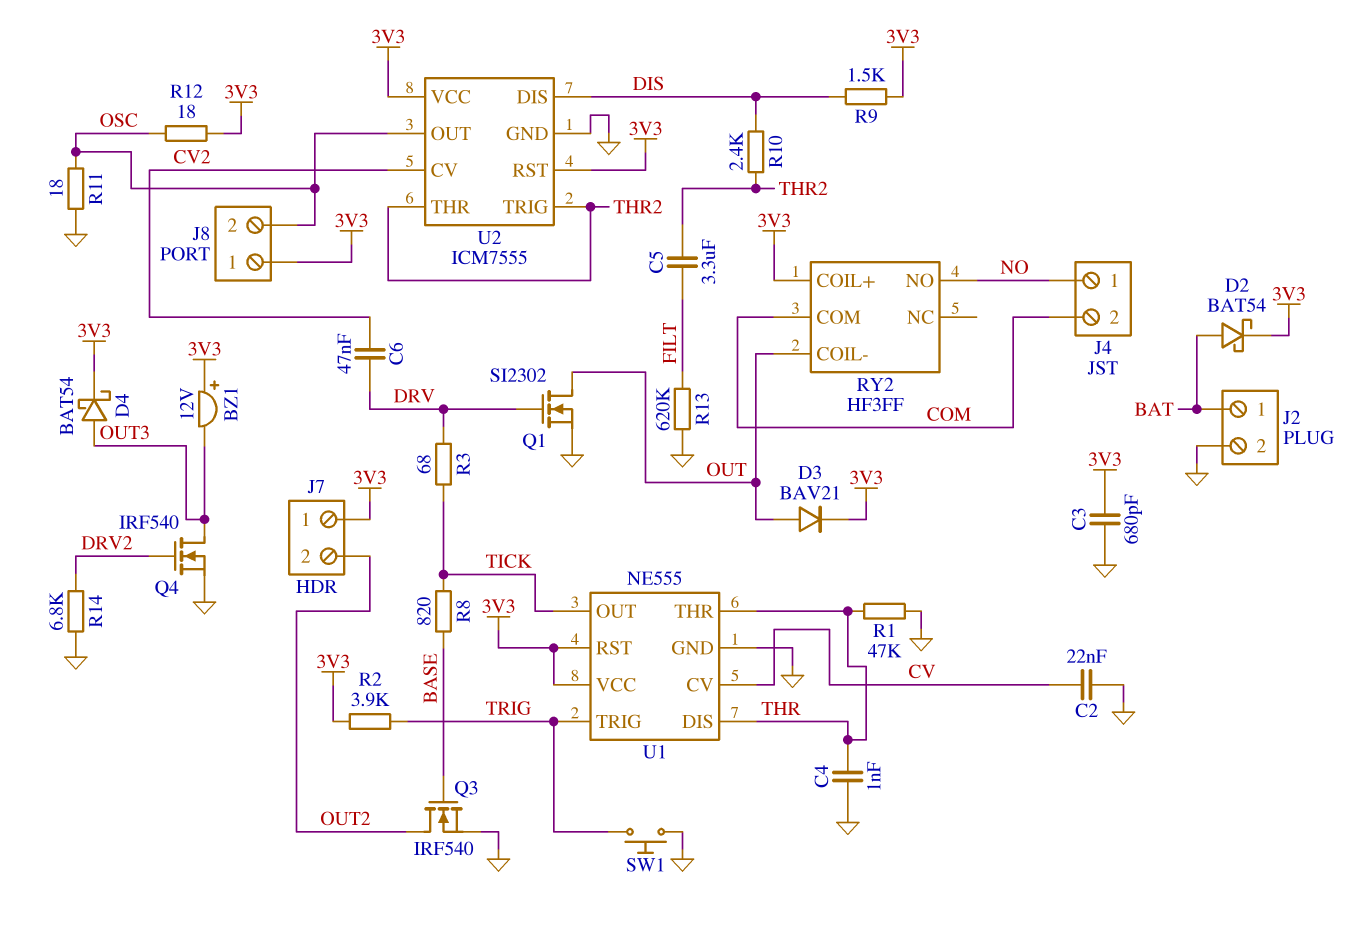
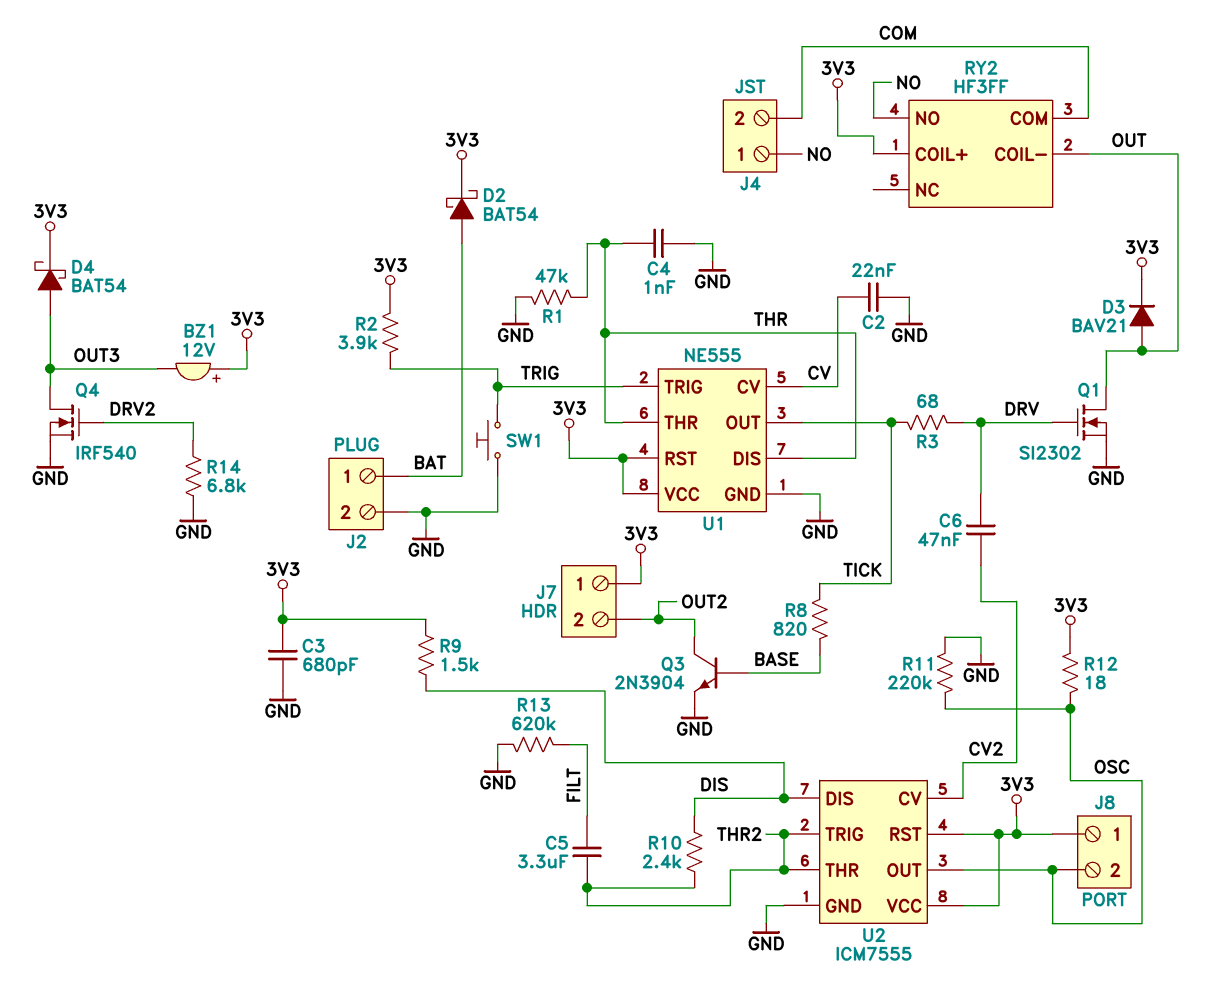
Q3: NMOS IRF540 (G BASE, D OUT2, S GND) -> NPN 2N3904 (B BASE, C OUT2, E GND)
R11: 18 (GND, OSC) -> 220k (GND, OSC)

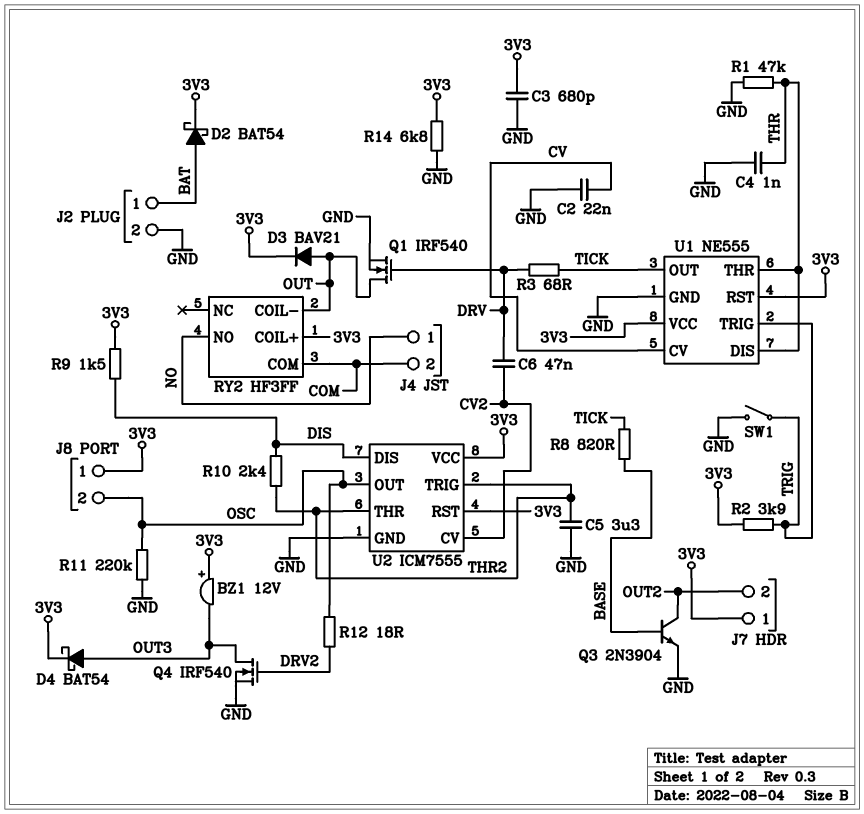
C5: 3.3uF (FILT, THR2) -> 3.3uF (GND, THR2)
Q1: NMOS SI2302 (G DRV, D OUT, S GND) -> NMOS IRF540 (G DRV, D OUT, S GND)
R12: 18 (3V3, OSC) -> 18 (DRV2, OSC)
R13: 620k (FILT, GND) -> none
R14: 6.8k (DRV2, GND) -> 6.8k (3V3, GND)
SW1: button (GND, TRIG) -> switch (GND, TRIG)

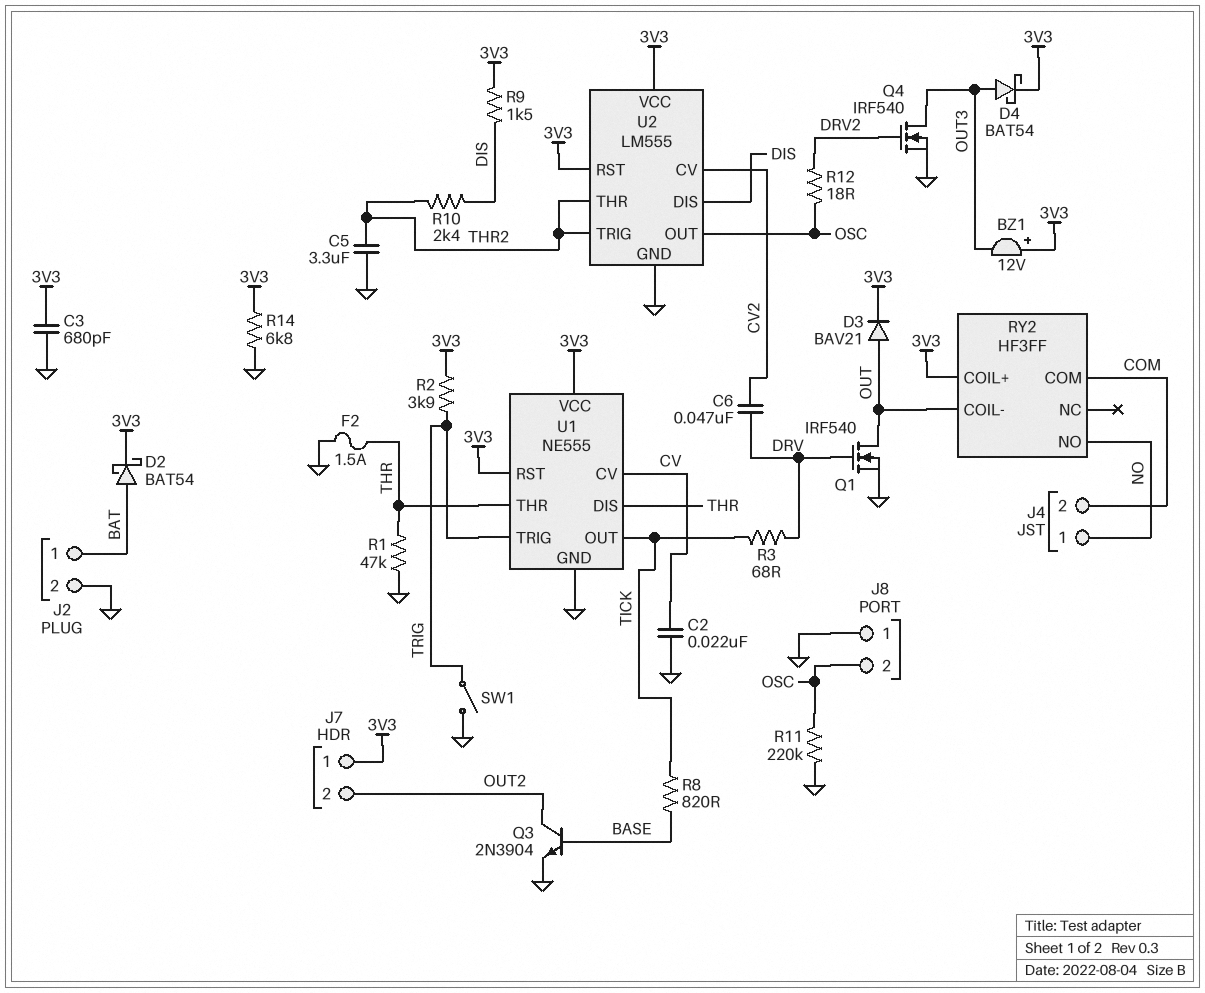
C4: 1nF (GND, THR) -> none
F2: none -> 1.5A (GND, THR)
J8 pin 1: 3V3 -> GND
U2: ICM7555 -> LM555

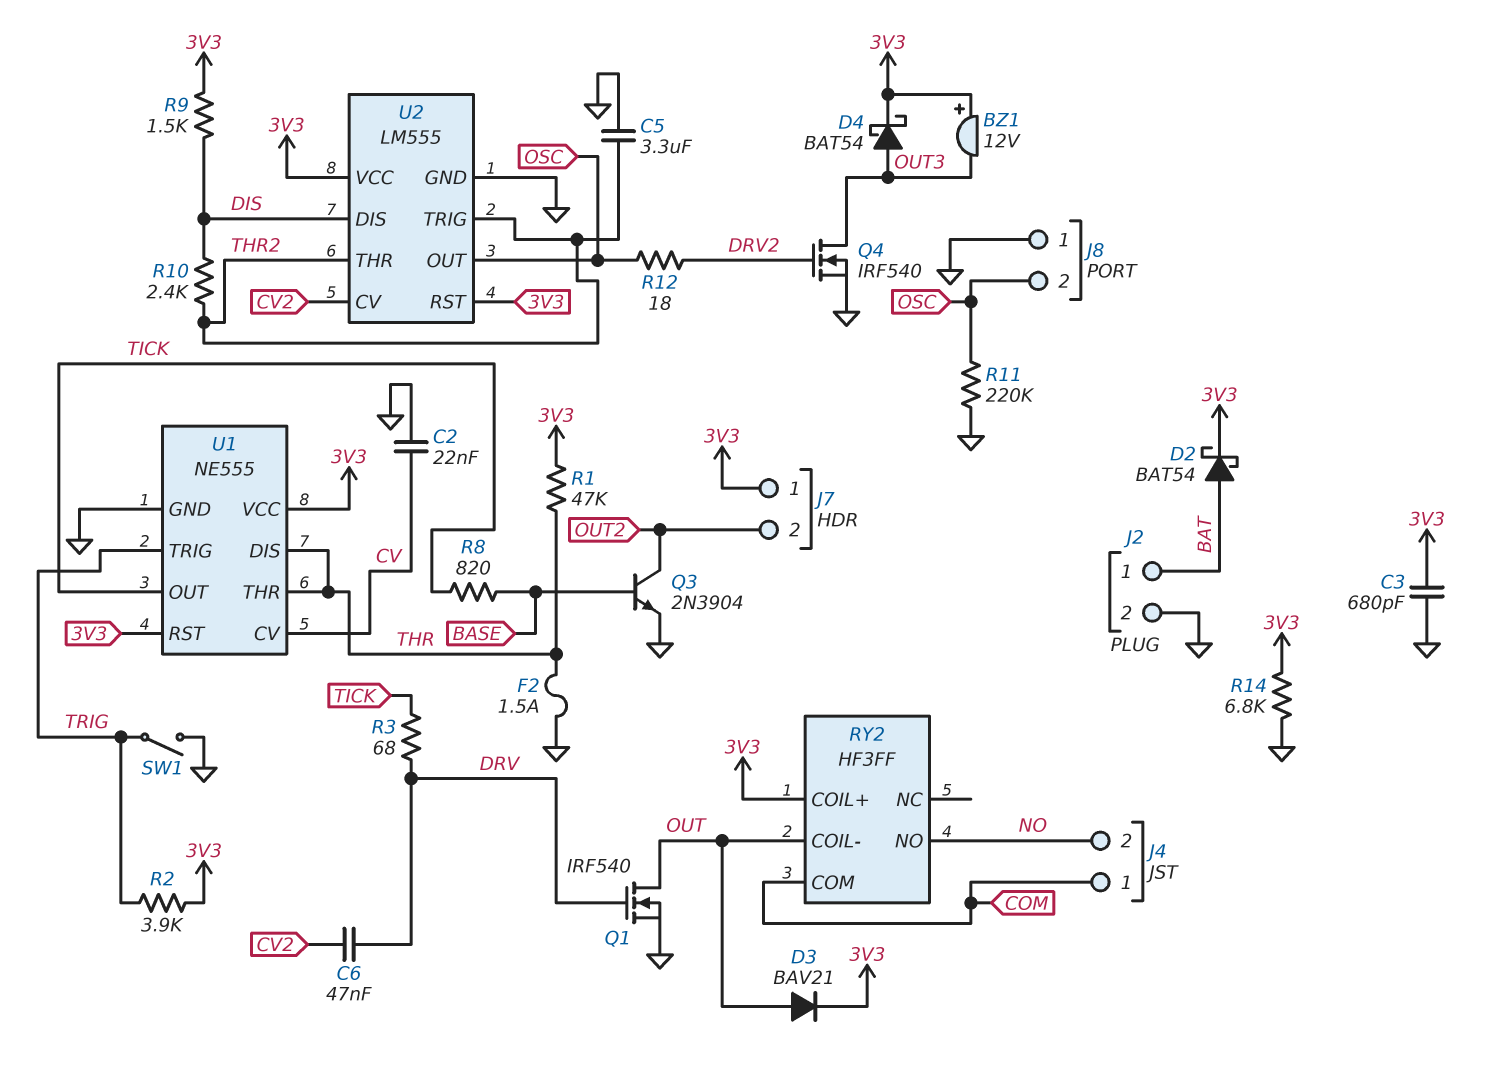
J4 pin 1: NO -> COM
J4 pin 2: COM -> NO
R1: 47k (GND, THR) -> 47k (3V3, THR)

